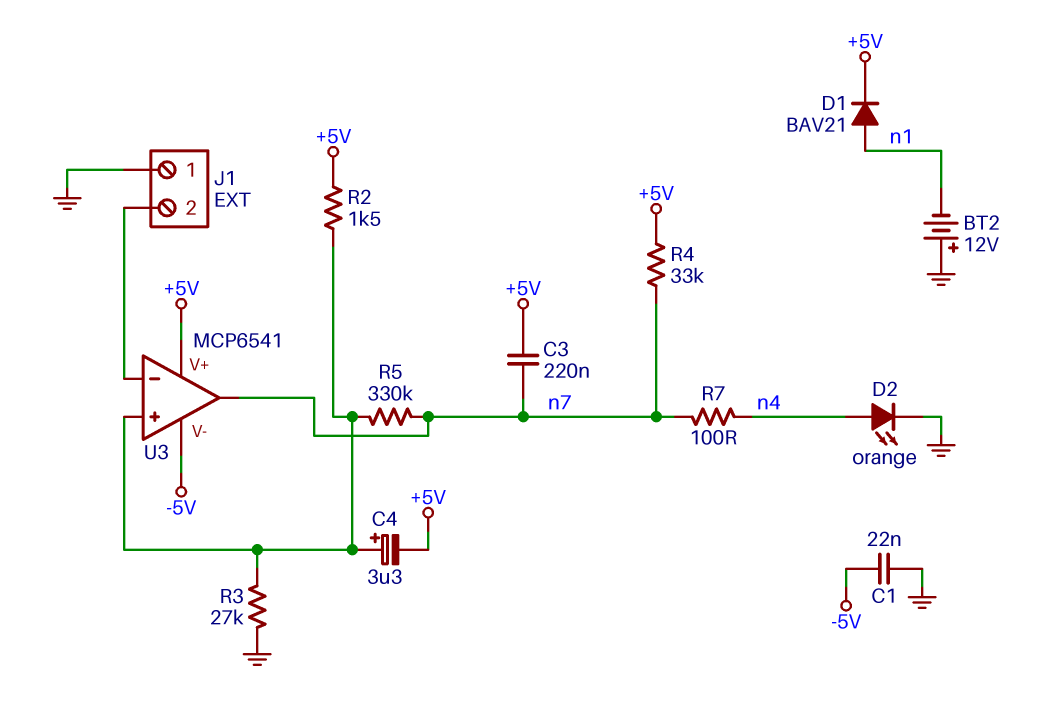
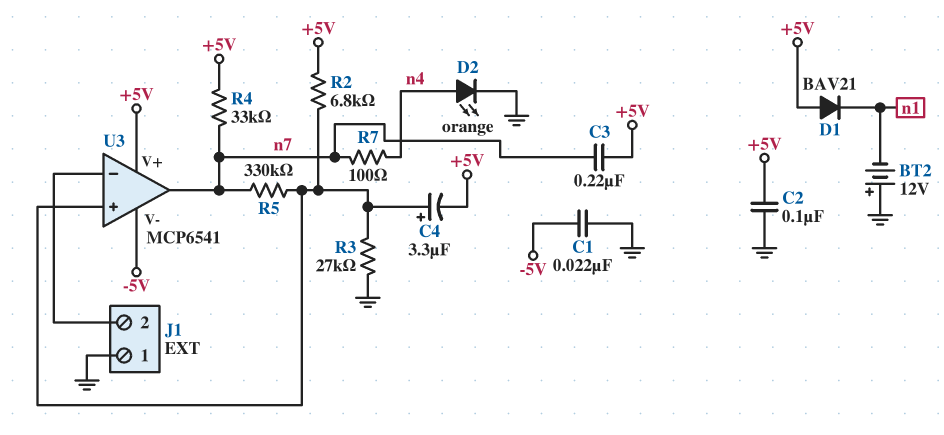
C2: none -> 100nF (+5V, GND)
D1: diode BAV21 (A n1, K +5V) -> diode BAV21 (A +5V, K n1)
R2: 1.5k (+5V, U3/in+) -> 6.8k (+5V, U3/in+)

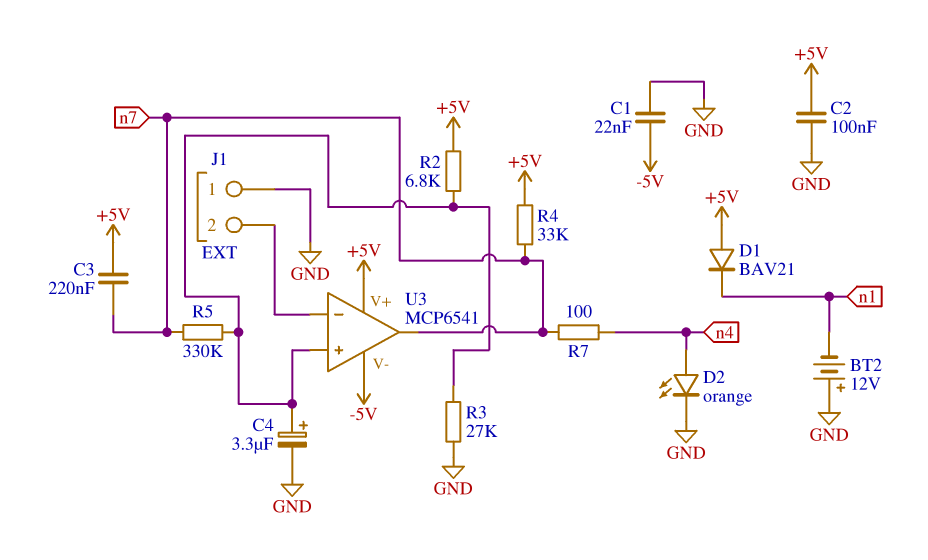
C4: 3.3uF (plus U3/in+, minus +5V) -> 3.3uF (plus U3/in+, minus GND)

